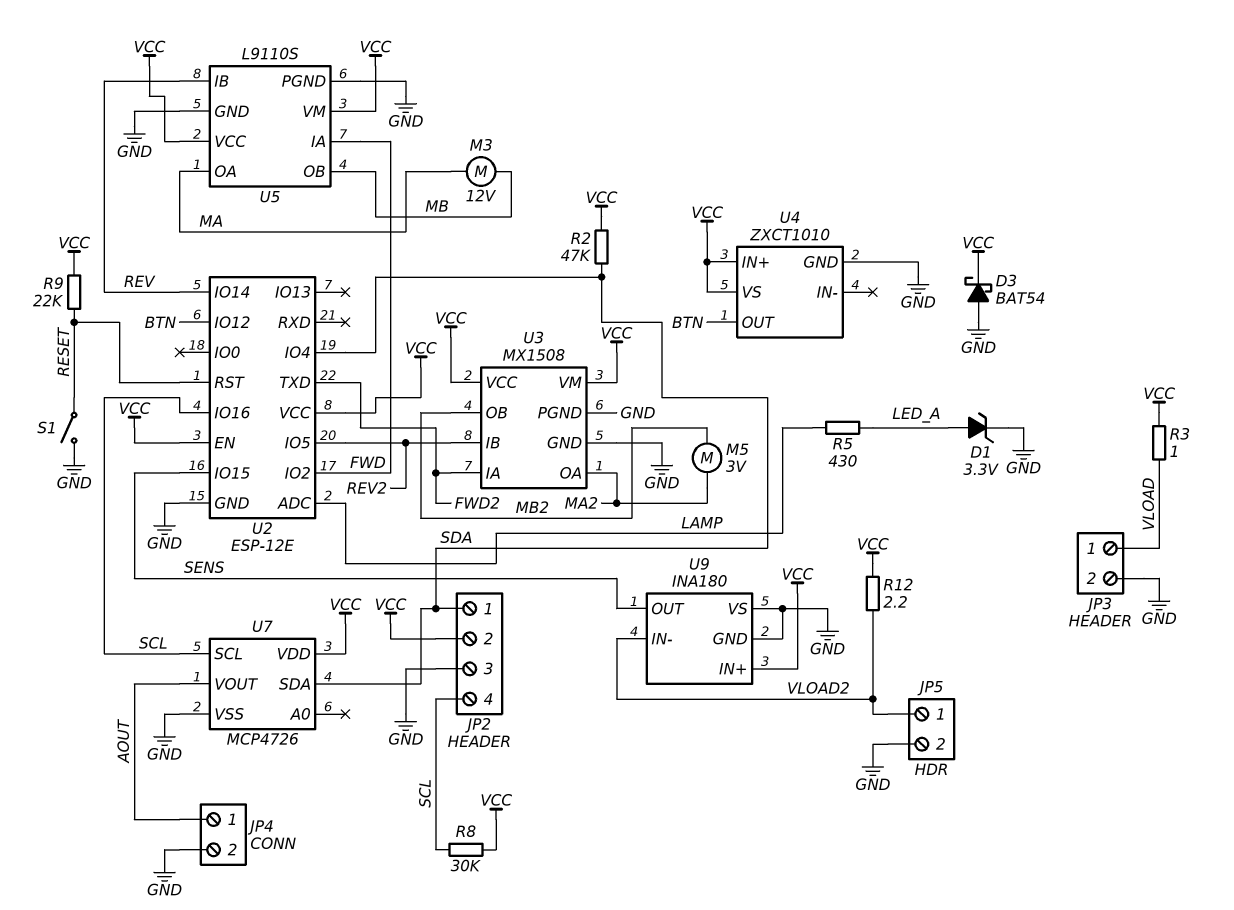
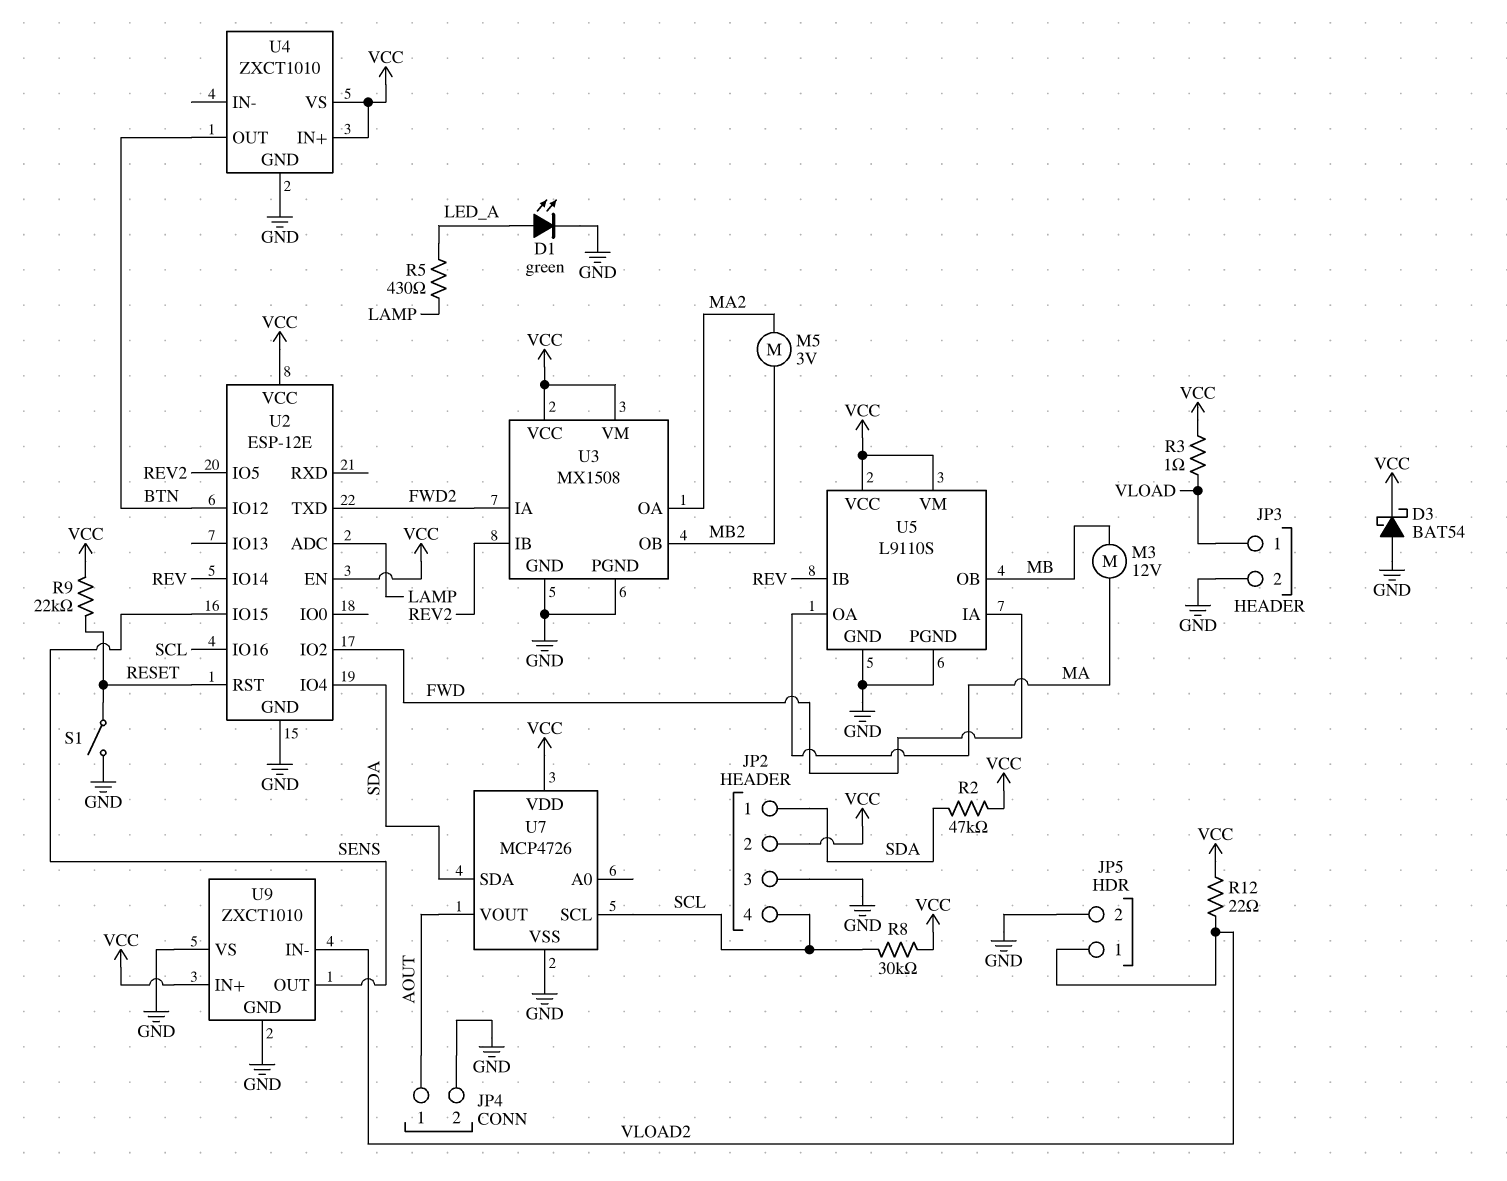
D1: zener 3.3V (A LED_A, K GND) -> LED green (A LED_A, K GND)
R12: 2.2 (VCC, VLOAD2) -> 22 (VCC, VLOAD2)
U9: INA180 -> ZXCT1010

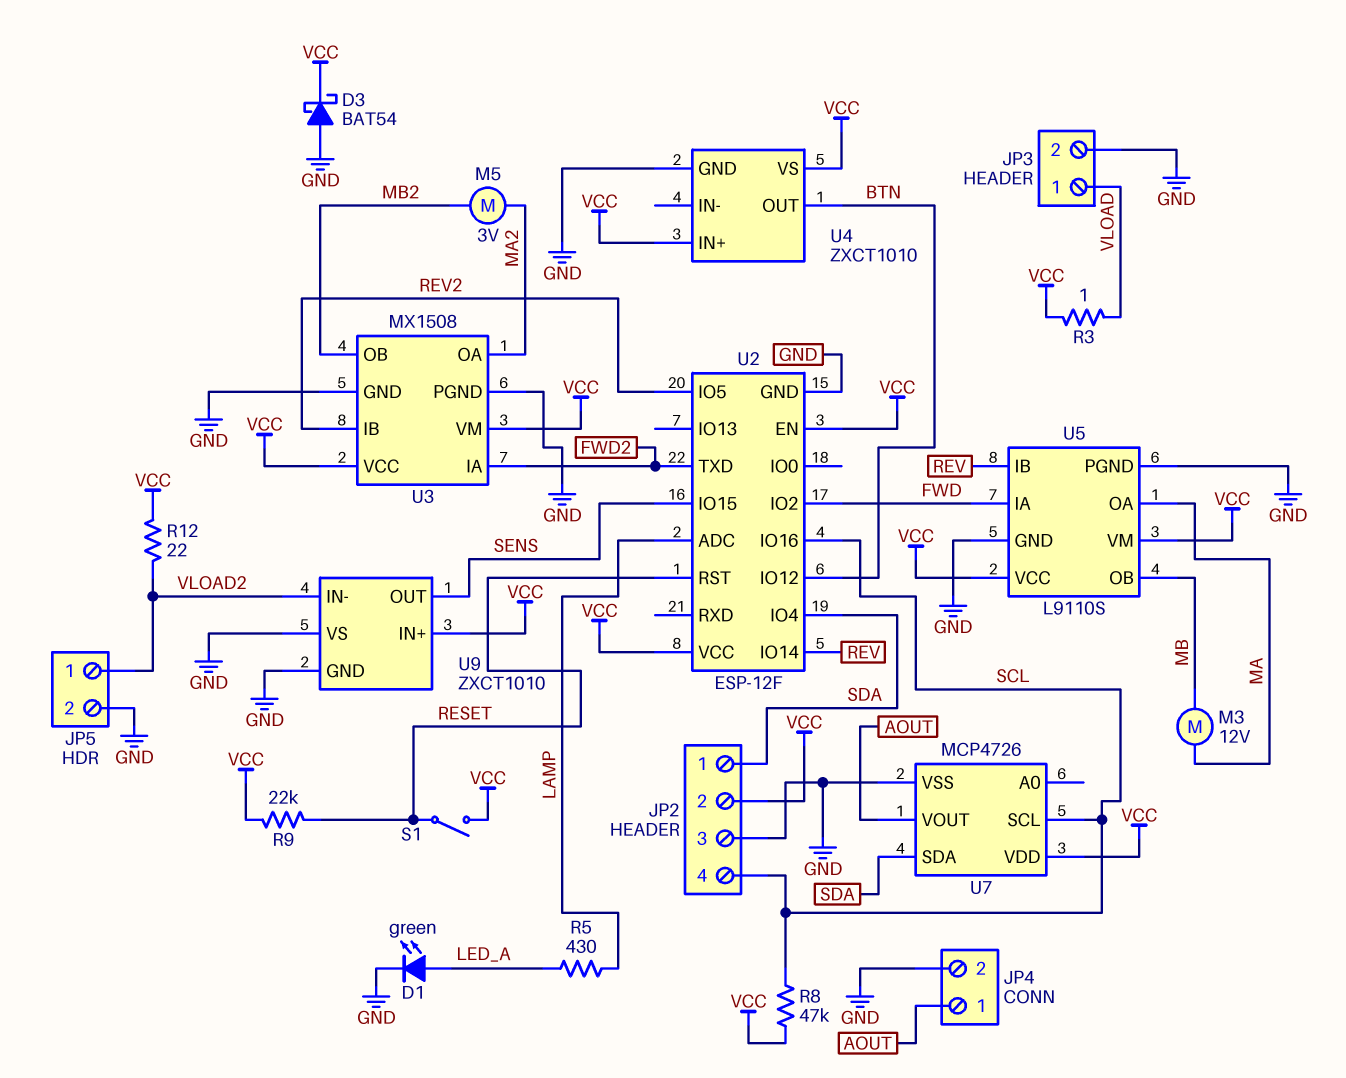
R2: 47k (SDA, VCC) -> none
R8: 30k (SCL, VCC) -> 47k (SCL, VCC)
S1: switch (GND, RESET) -> switch (RESET, VCC)
U2: ESP-12E -> ESP-12F

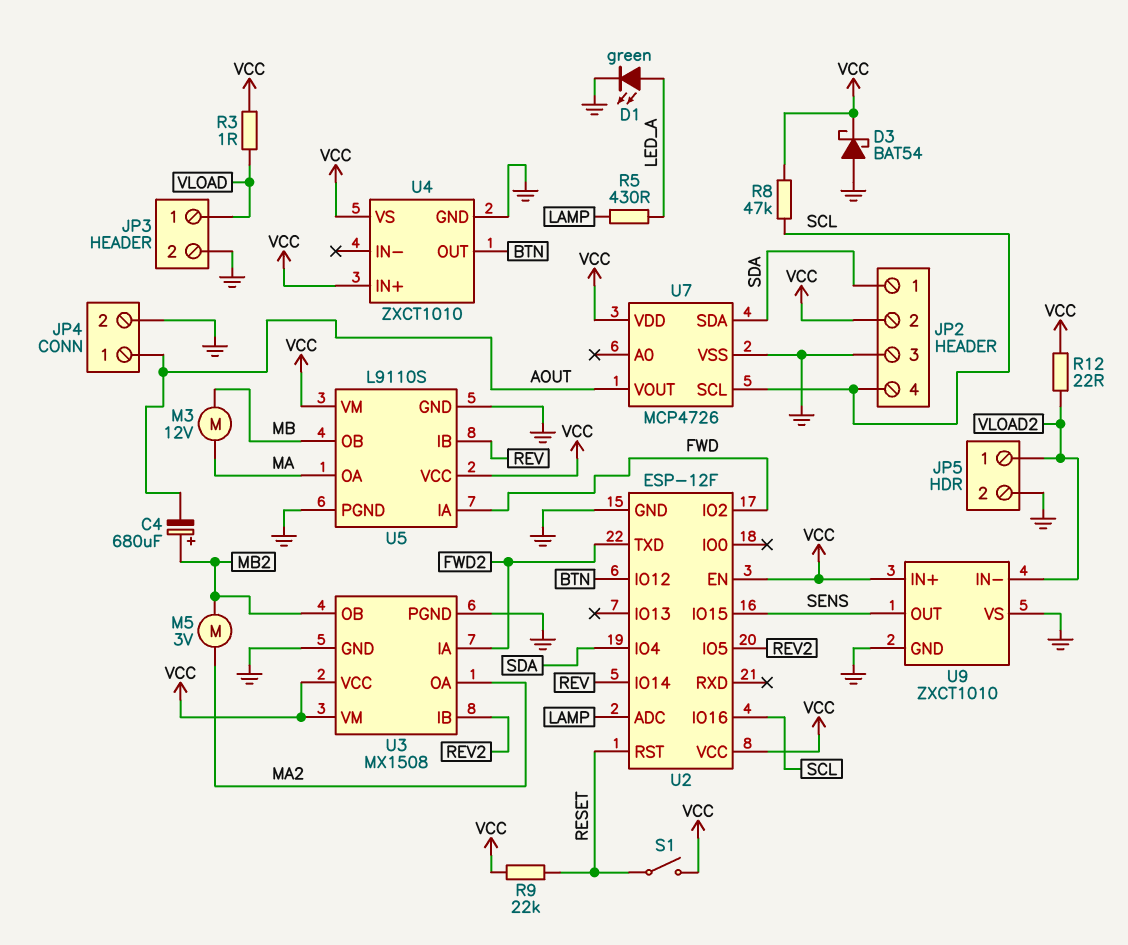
C4: none -> 680uF (plus MB2, minus AOUT)

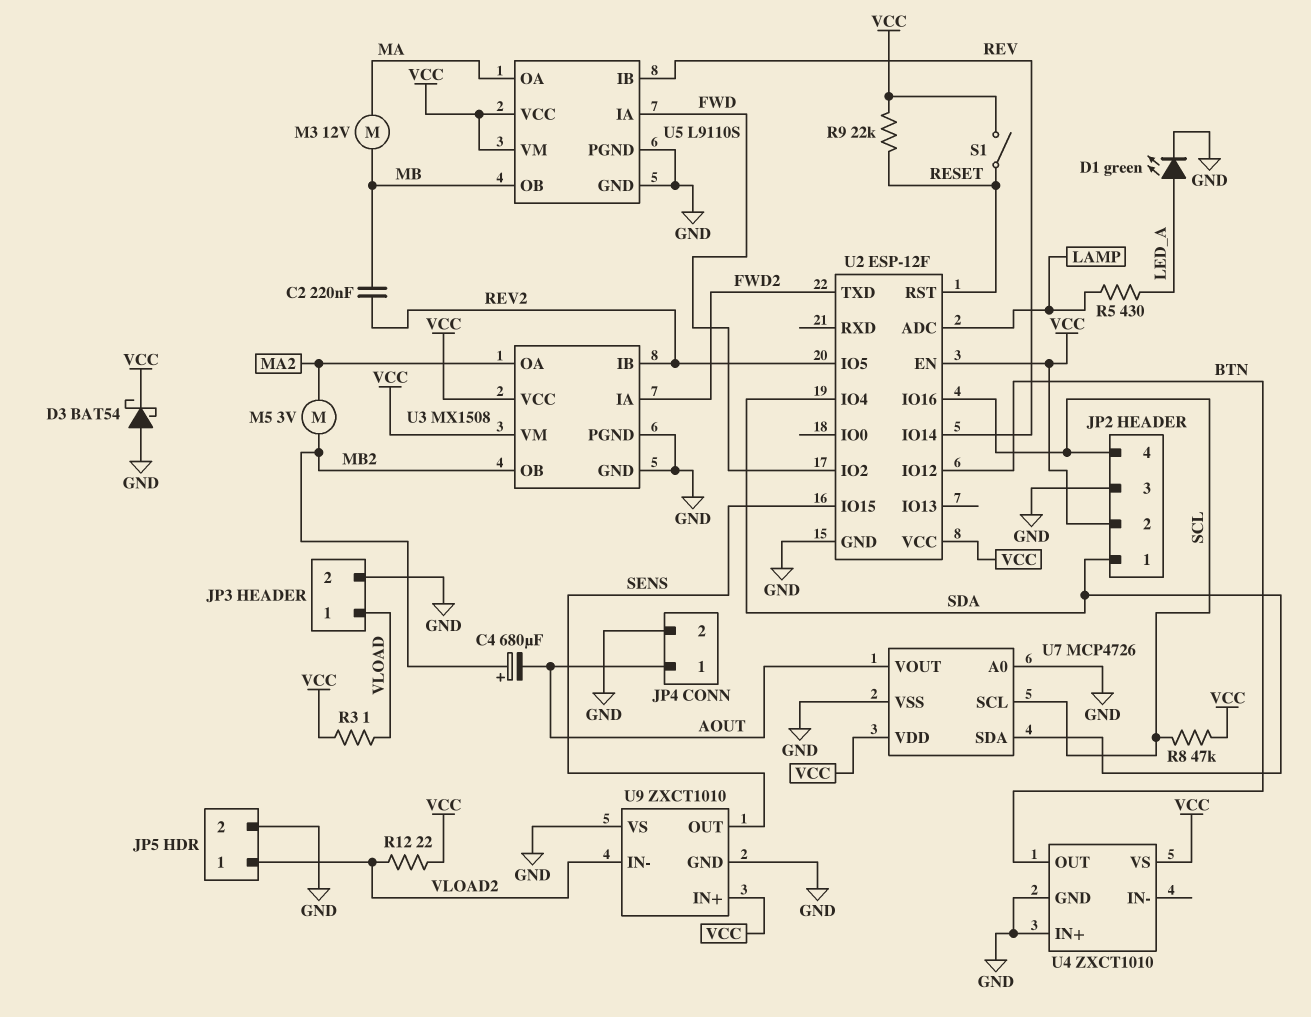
C2: none -> 220nF (MB, REV2)
U4 pin IN+: VCC -> GND
U7 pin A0: none -> GND

